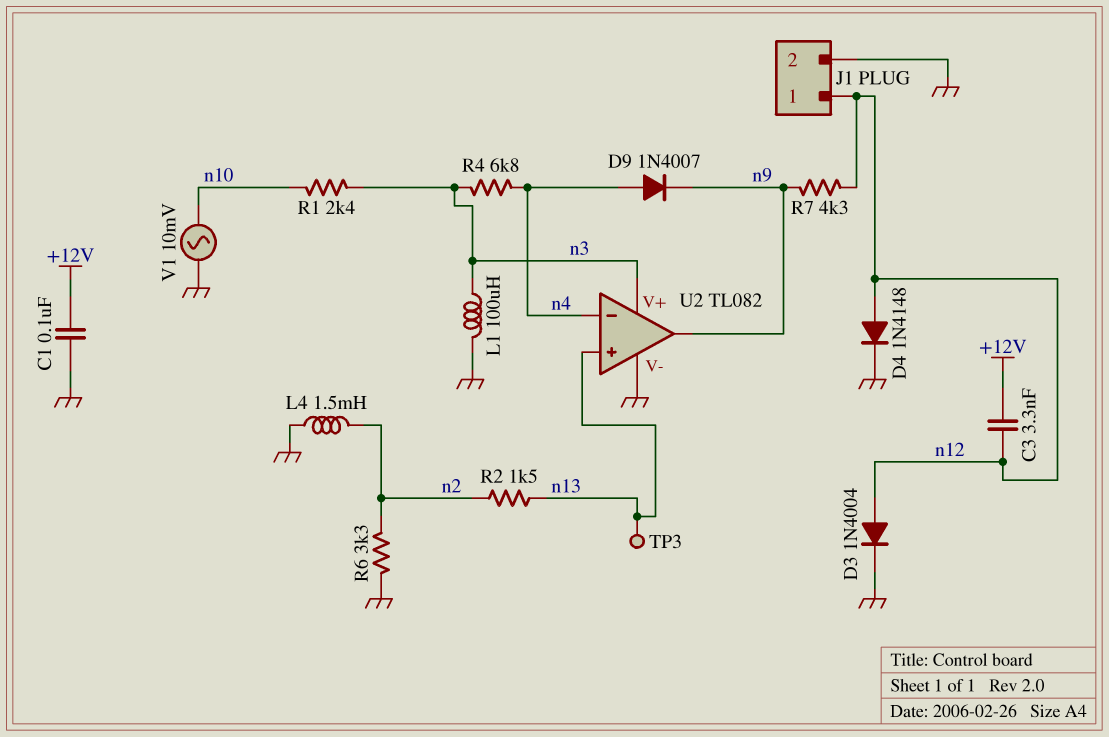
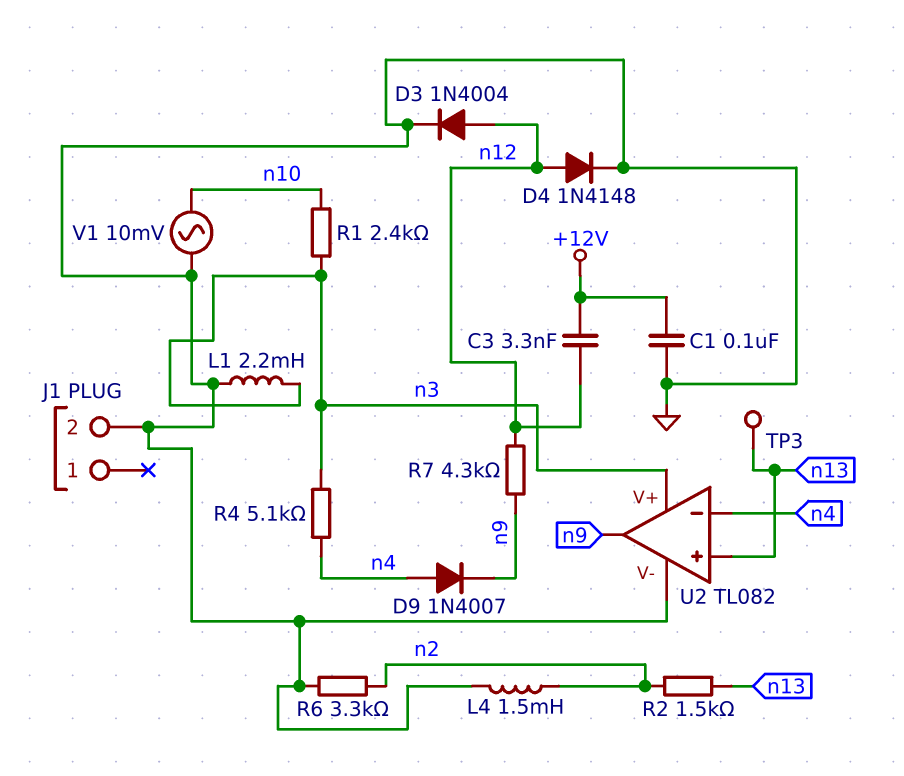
J1 pin 1: n12 -> none
L1: 100uH (GND, n3) -> 2.2mH (GND, n3)
R4: 6.8k (n3, n4) -> 5.1k (n3, n4)

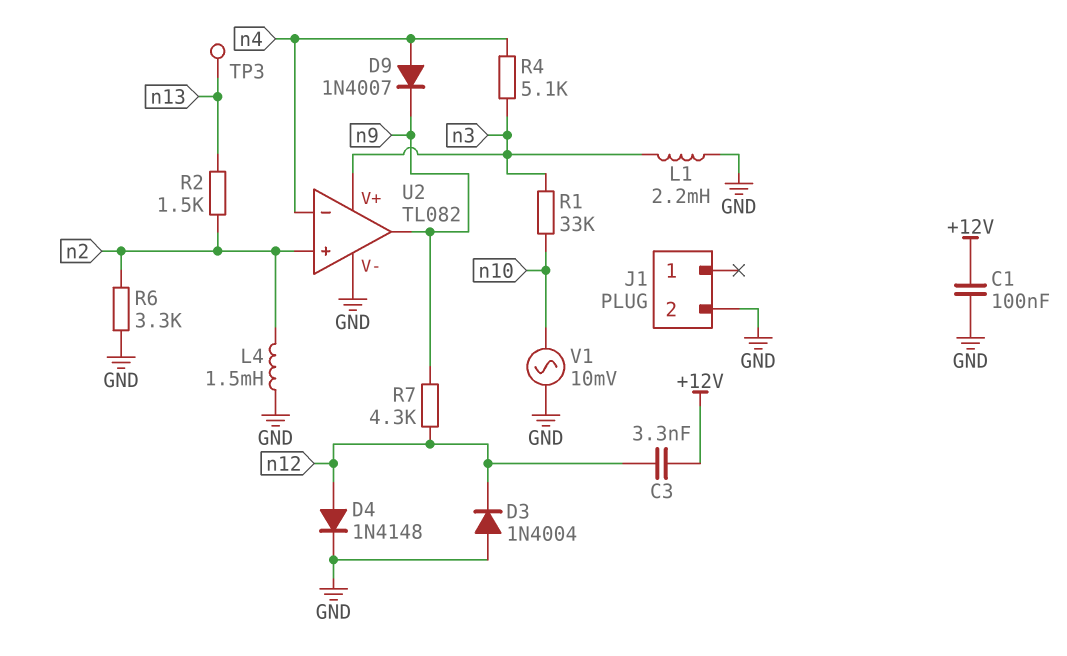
D3: diode 1N4004 (A n12, K GND) -> diode 1N4004 (A GND, K n12)
R1: 2.4k (n3, n10) -> 33k (n3, n10)
U2 pin in+: n13 -> n2

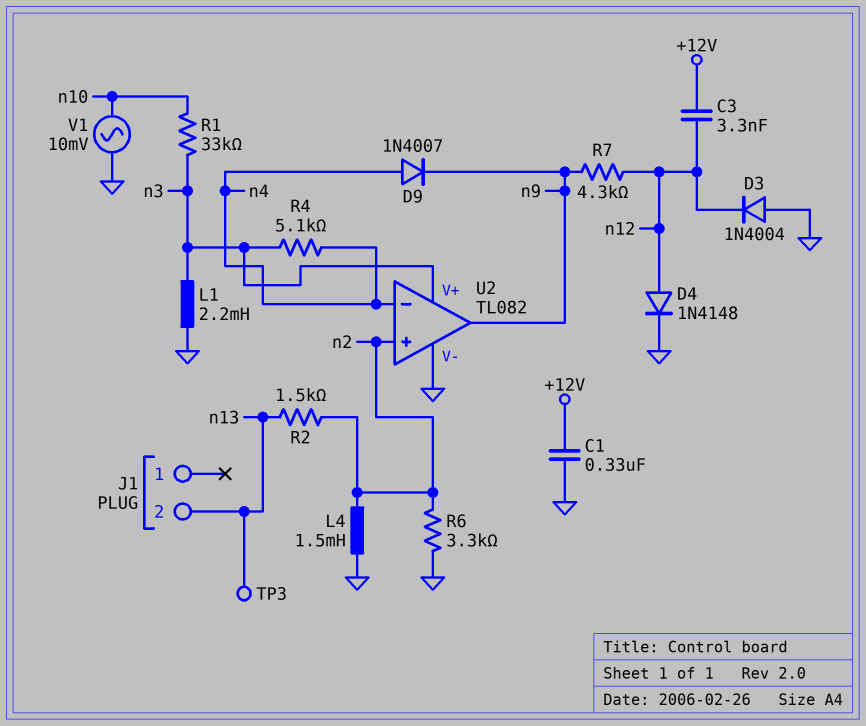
C1: 100nF (+12V, GND) -> 330nF (+12V, GND)
J1 pin 2: GND -> n13

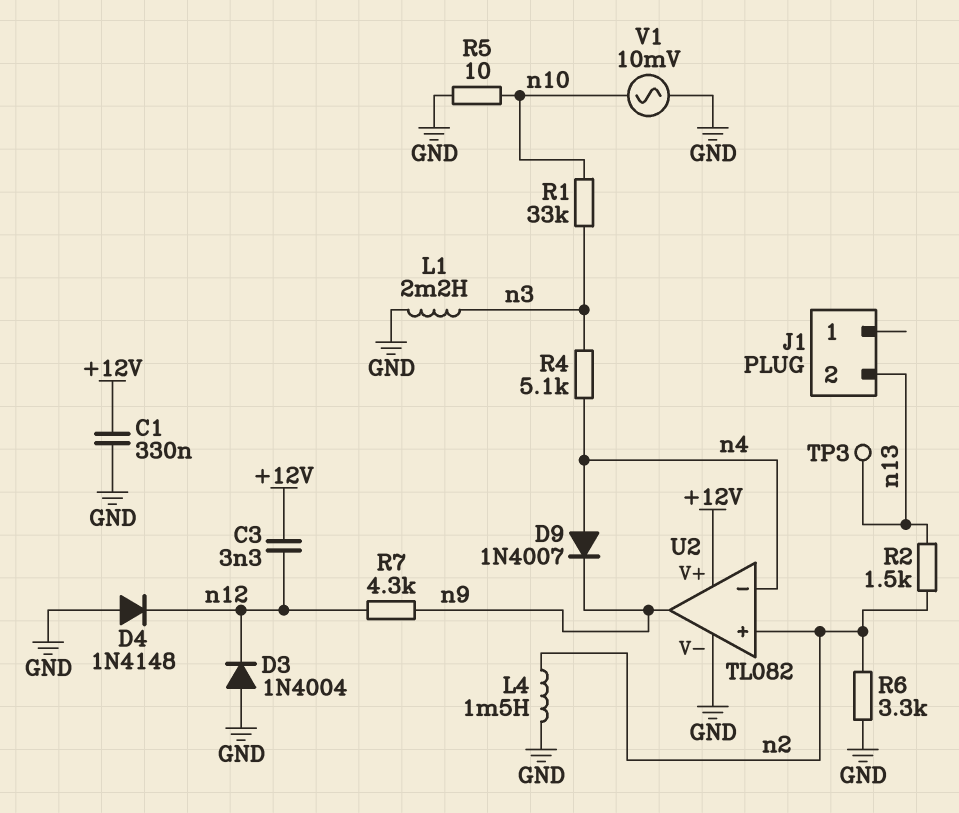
D4: diode 1N4148 (A n12, K GND) -> diode 1N4148 (A GND, K n12)
R5: none -> 10 (GND, n10)
U2 pin V+: n3 -> +12V

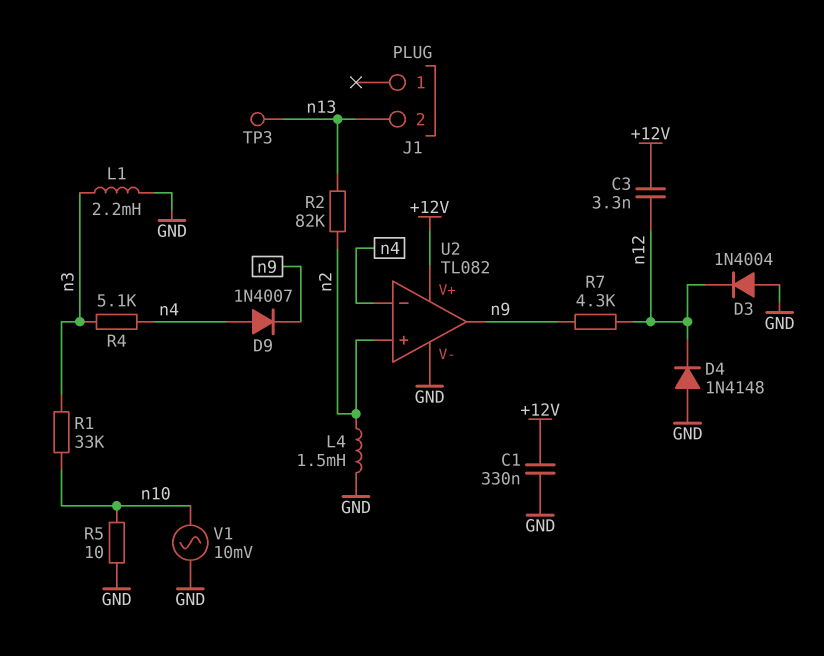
R2: 1.5k (n2, n13) -> 82k (n2, n13)
R6: 3.3k (GND, n2) -> none

